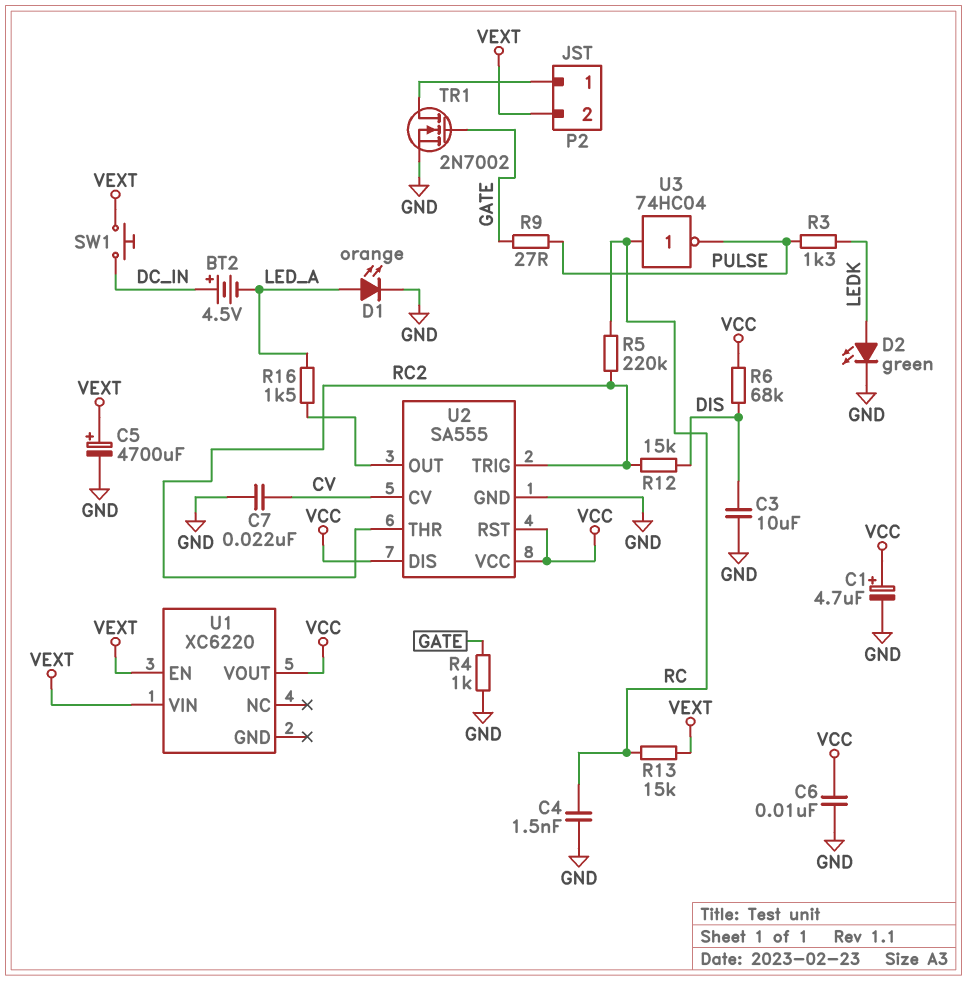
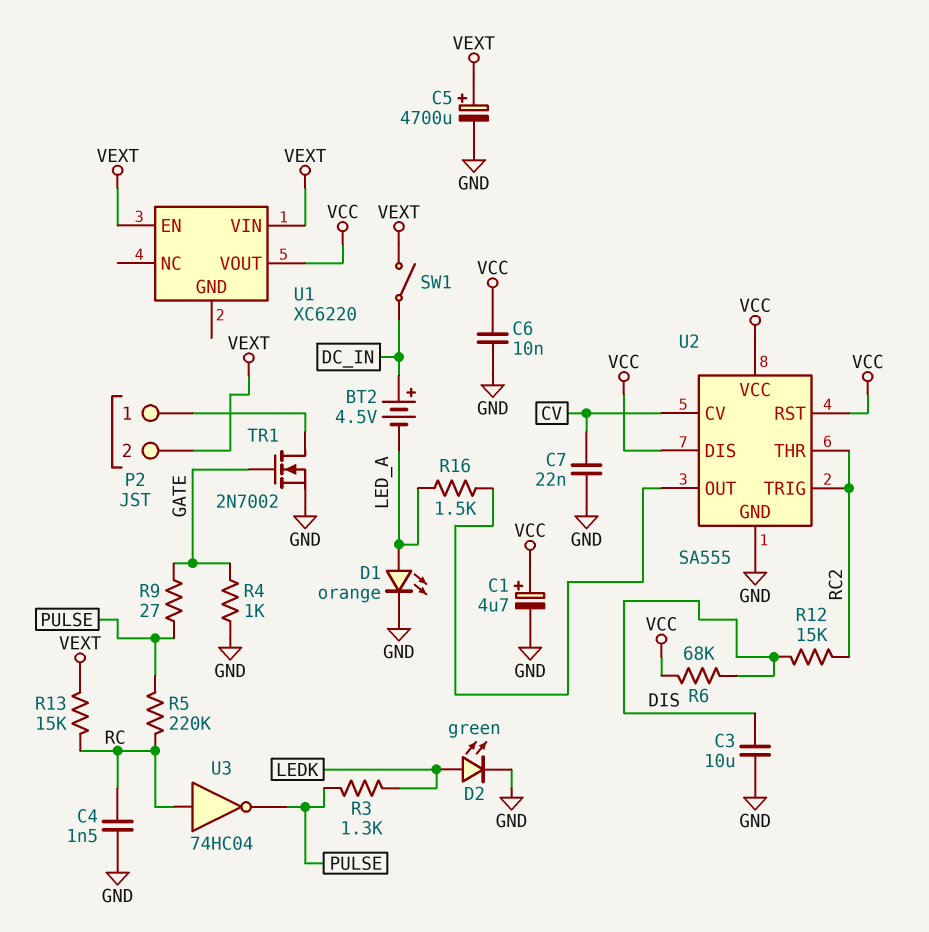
R5: 220k (RC, RC2) -> 220k (PULSE, RC)
SW1: button (DC_IN, VEXT) -> switch (DC_IN, VEXT)

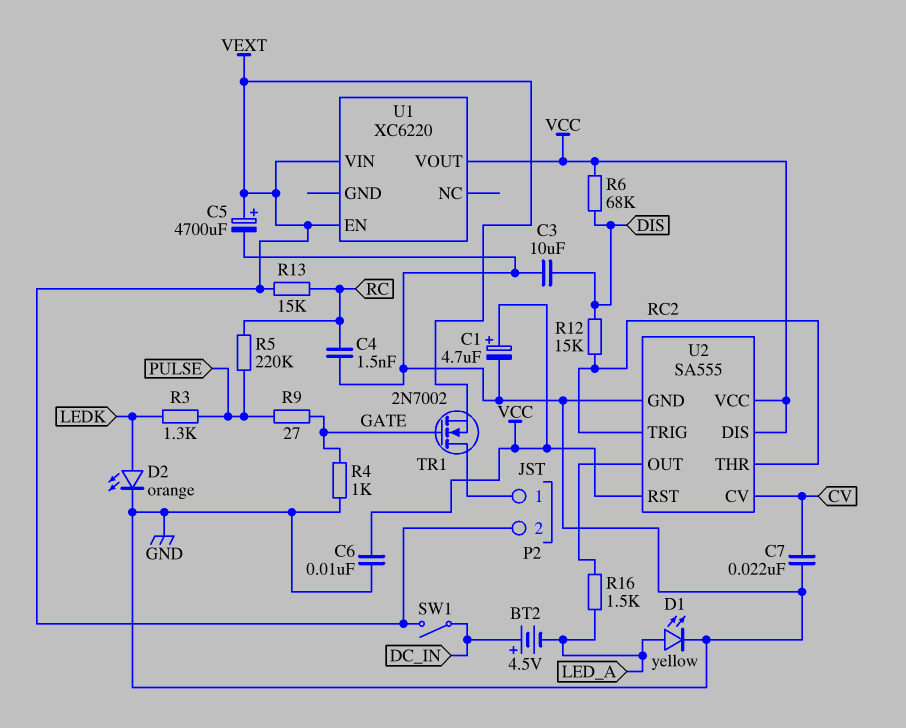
D1: LED orange (A LED_A, K GND) -> LED yellow (A LED_A, K GND)
D2: LED green (A LEDK, K GND) -> LED orange (A LEDK, K GND)
TR1: NMOS 2N7002 (G GATE, D P2/1, S GND) -> NMOS 2N7002 (G GATE, D P2/1, S VEXT)
U3: NOT 74HC04 (in RC, out PULSE) -> none

